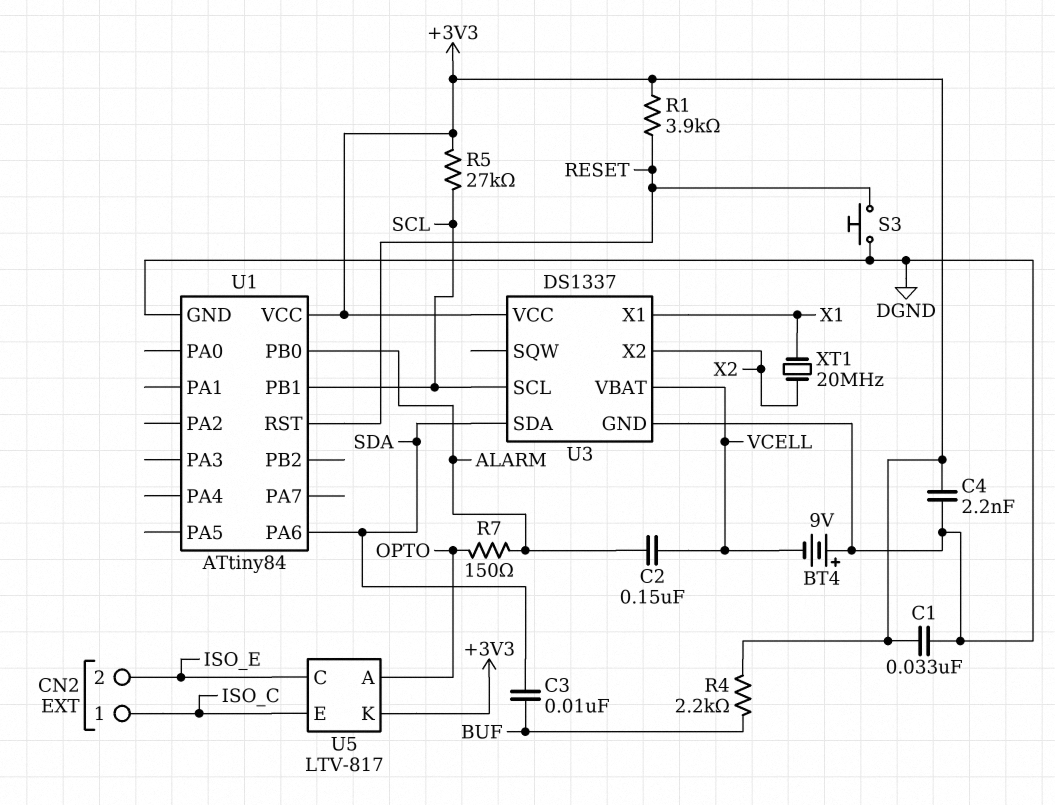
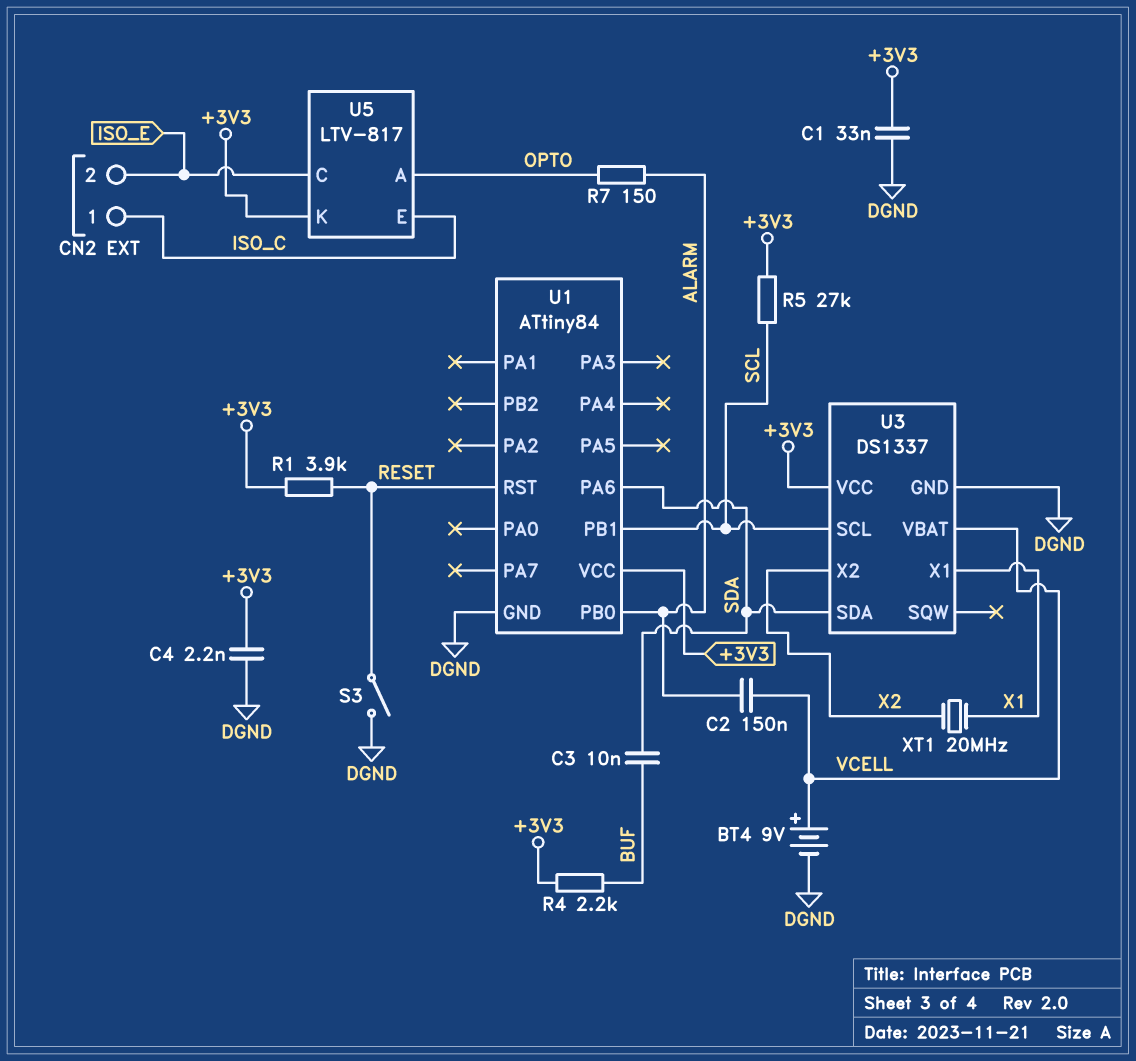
BT4: 9V (plus DGND, minus VCELL) -> 9V (plus VCELL, minus DGND)
S3: button (DGND, RESET) -> switch (DGND, RESET)

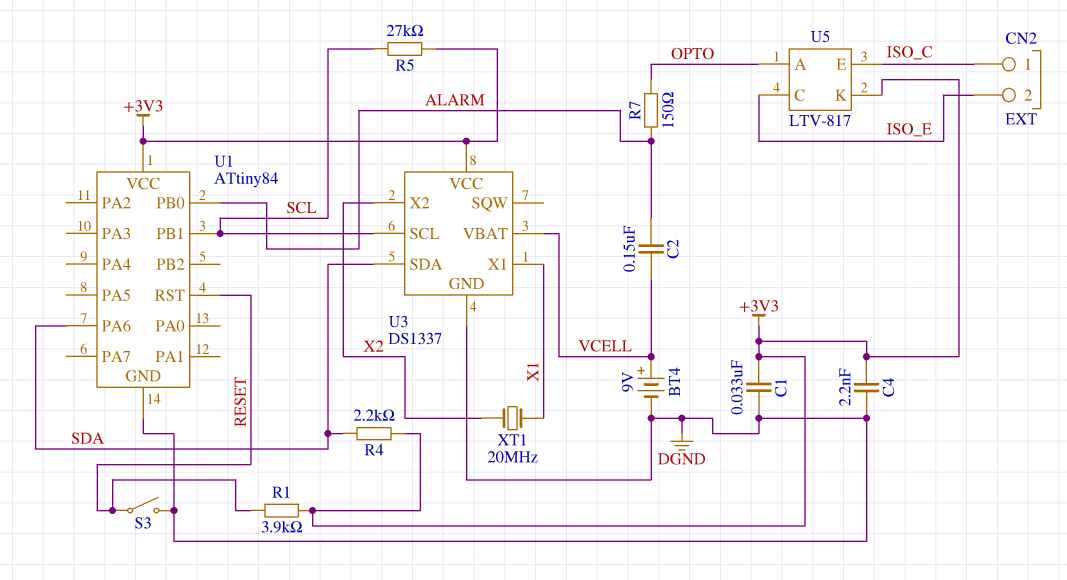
C3: 10nF (BUF, SDA) -> none
R4: 2.2k (+3V3, BUF) -> 2.2k (+3V3, SDA)

